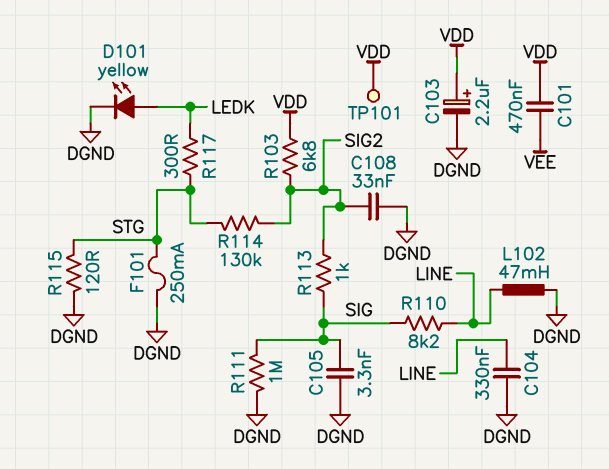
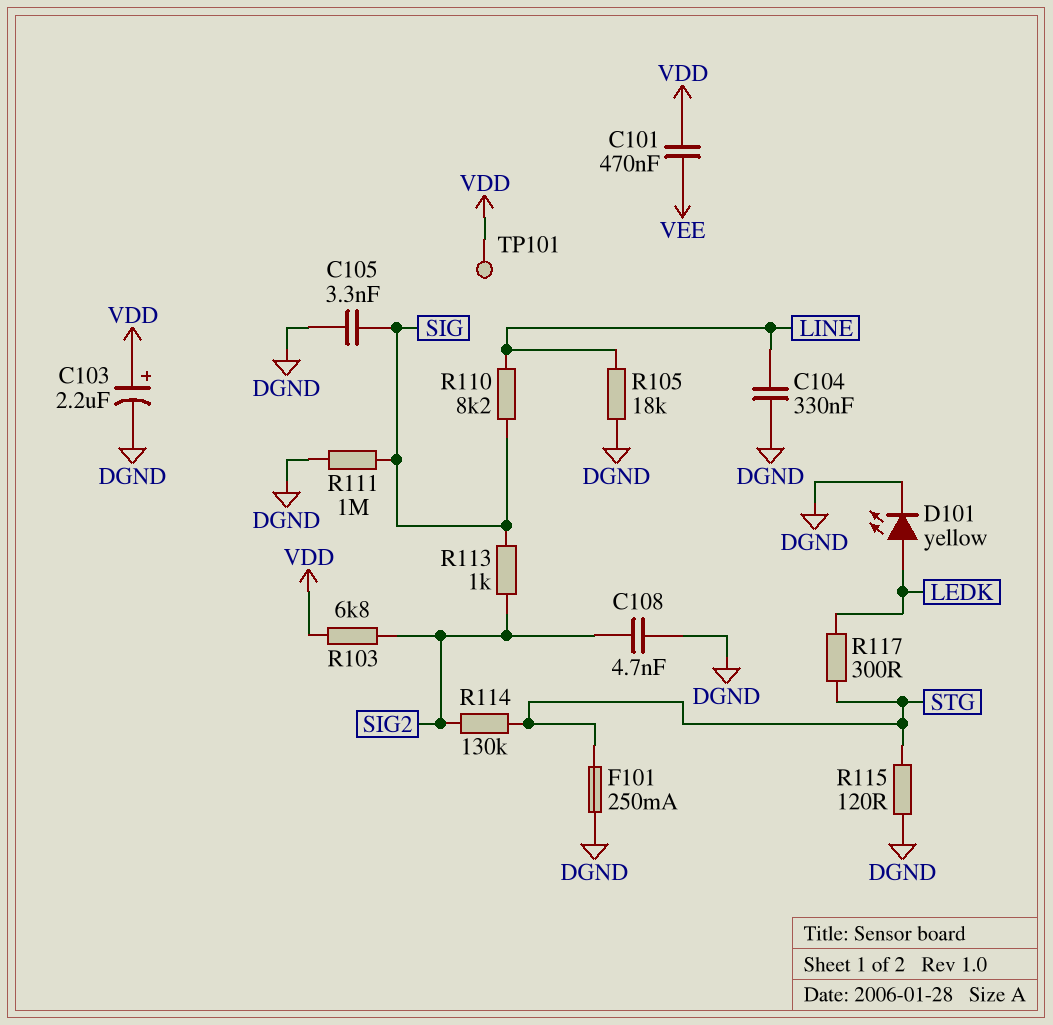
C108: 33nF (DGND, SIG2) -> 4.7nF (DGND, SIG2)
L102: 47mH (DGND, LINE) -> none
R105: none -> 18k (DGND, LINE)

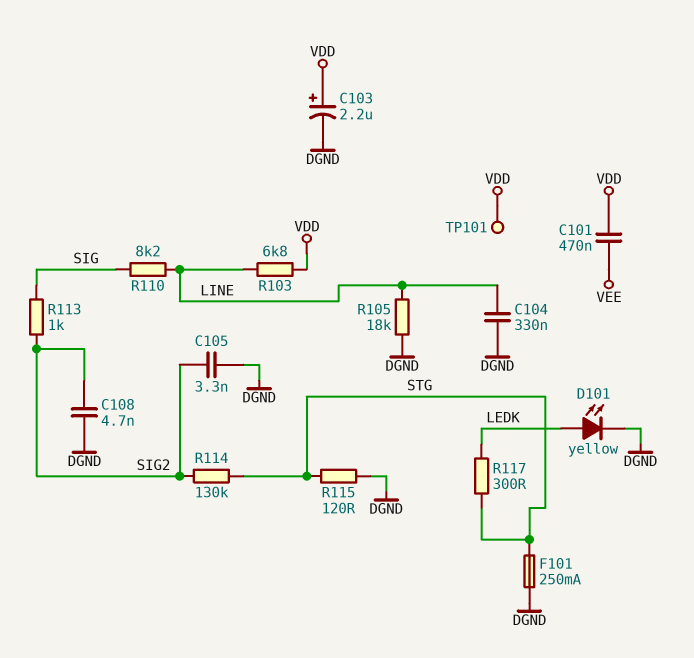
C105: 3.3nF (DGND, SIG) -> 3.3nF (DGND, SIG2)
R103: 6.8k (SIG2, VDD) -> 6.8k (LINE, VDD)
R111: 1M (DGND, SIG) -> none

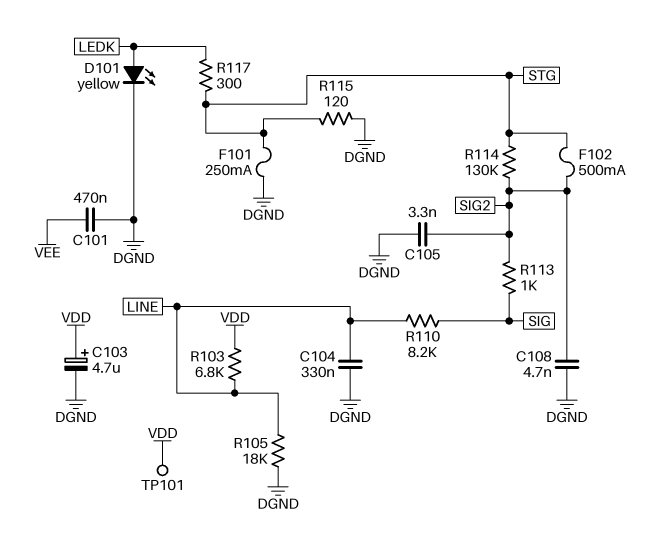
C101: 470nF (VDD, VEE) -> 470nF (DGND, VEE)
C103: 2.2uF (plus VDD, minus DGND) -> 4.7uF (plus VDD, minus DGND)
F102: none -> 500mA (SIG2, STG)

